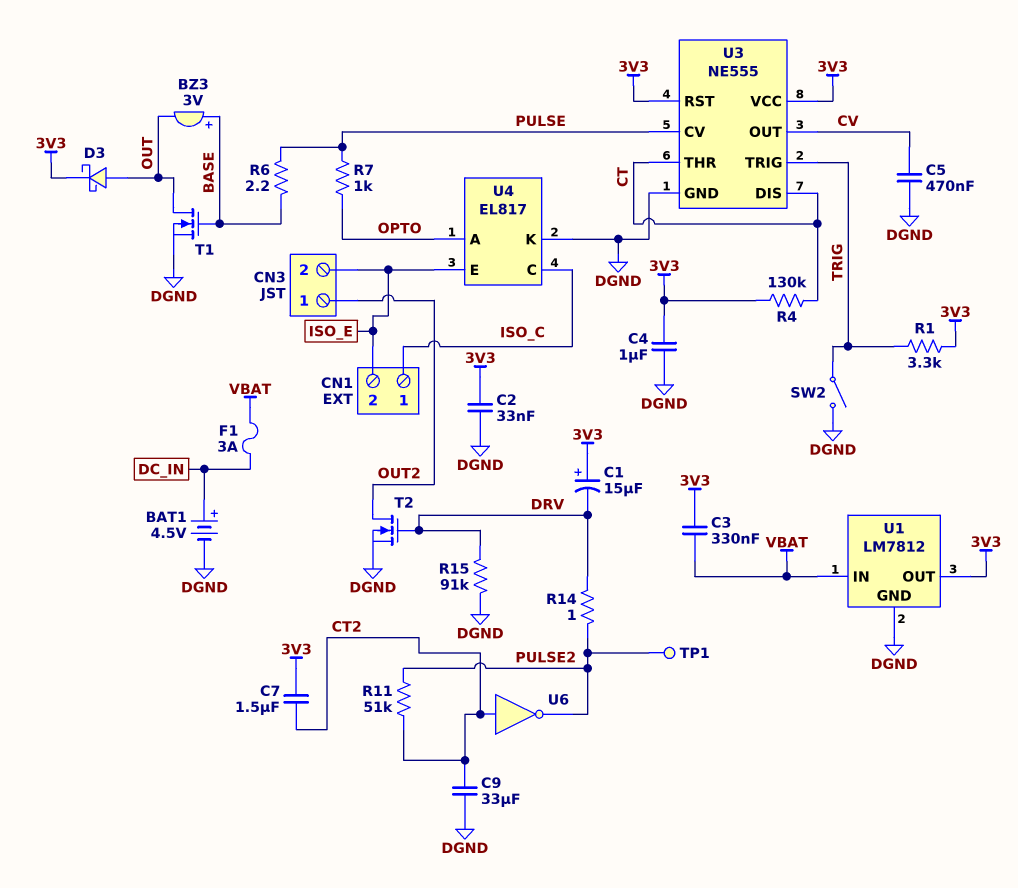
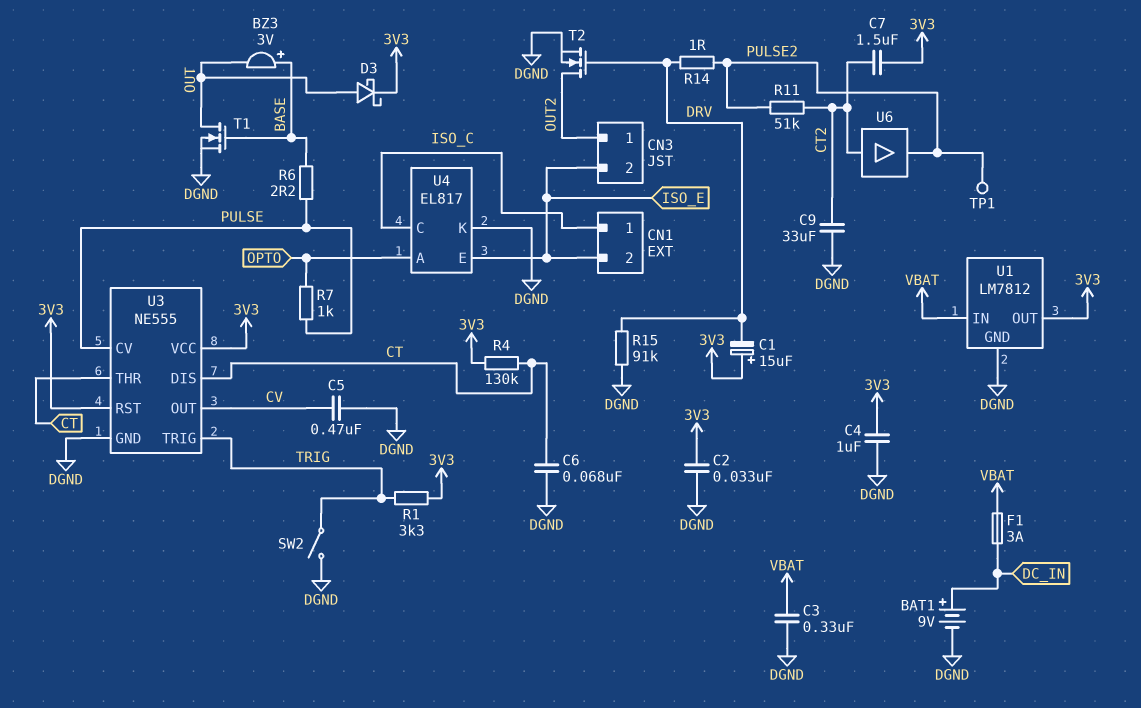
BAT1: 4.5V (plus DC_IN, minus DGND) -> 9V (plus DC_IN, minus DGND)
C3: 330nF (3V3, VBAT) -> 330nF (DGND, VBAT)
C6: none -> 68nF (CT, DGND)
U6: NOT (in CT2, out PULSE2) -> buffer (in CT2, out PULSE2)

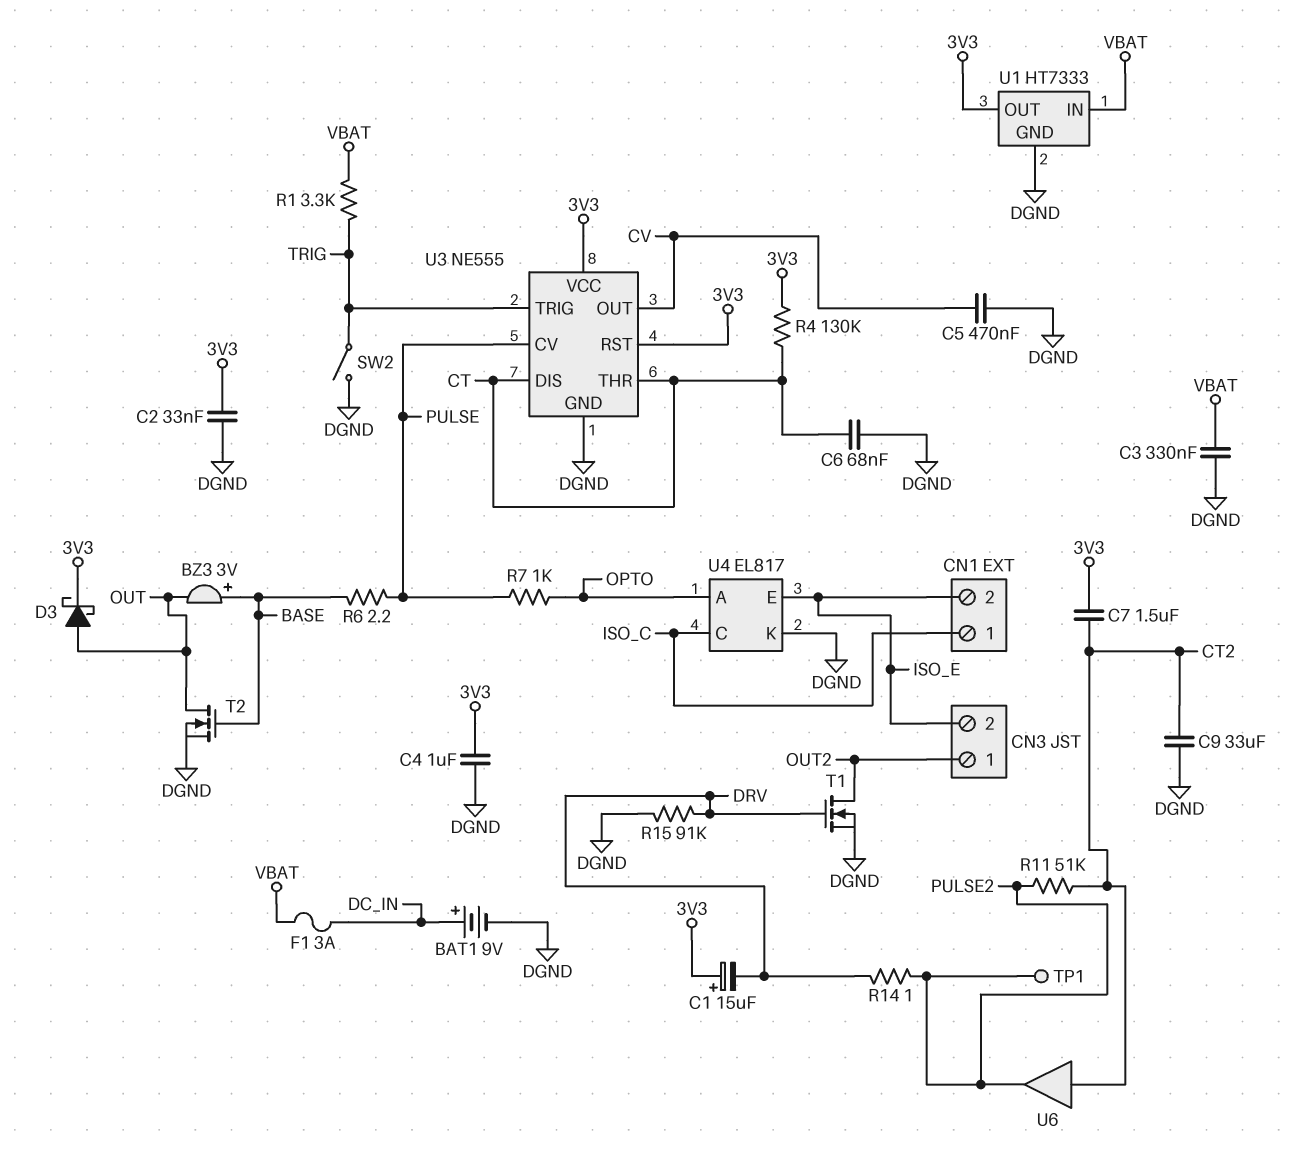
R1: 3.3k (3V3, TRIG) -> 3.3k (TRIG, VBAT)
T1: NMOS (G BASE, D OUT, S DGND) -> NMOS (G DRV, D OUT2, S DGND)
T2: NMOS (G DRV, D OUT2, S DGND) -> NMOS (G BASE, D OUT, S DGND)
U1: LM7812 -> HT7333

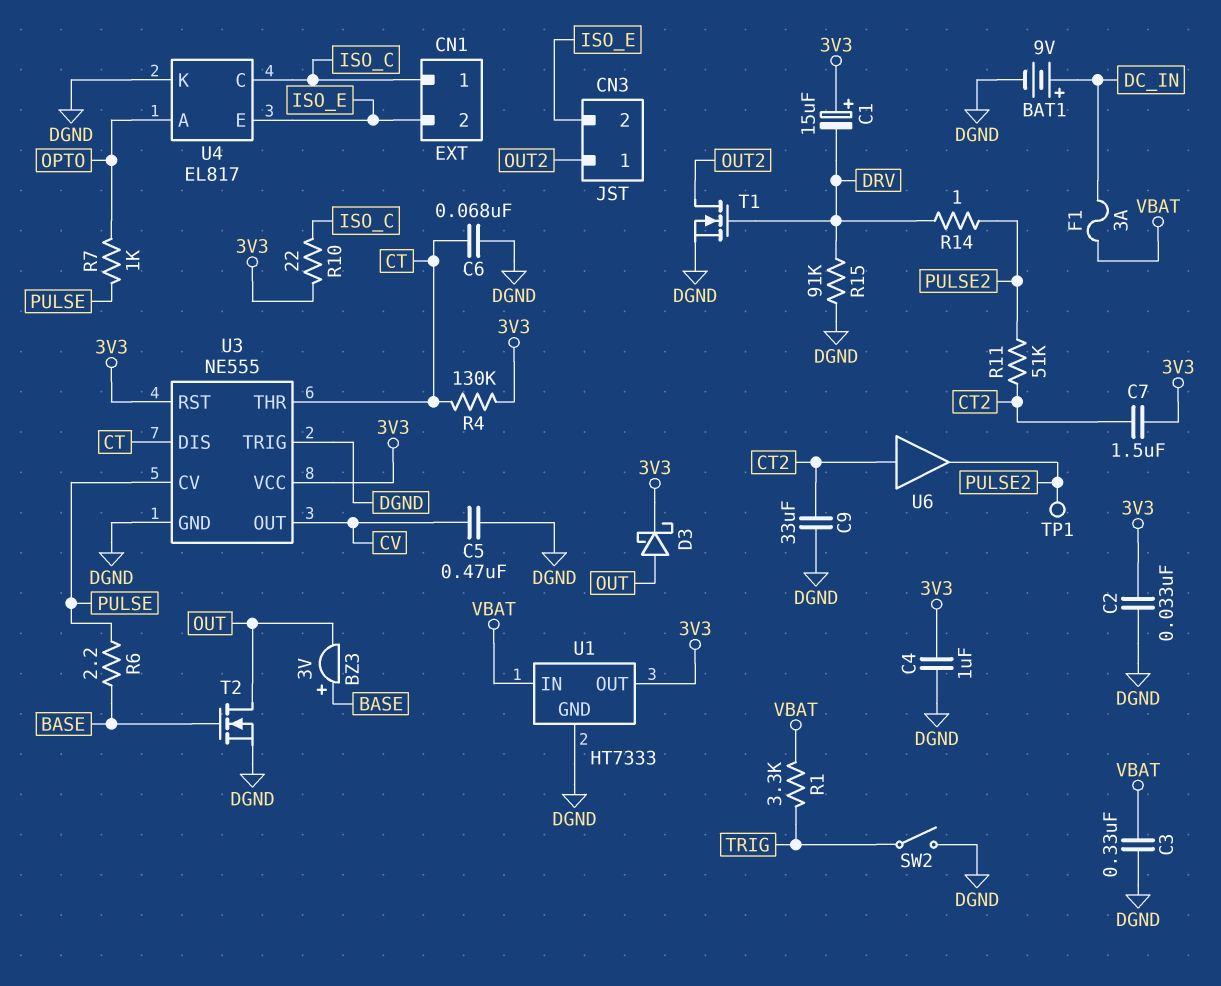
R10: none -> 22 (3V3, ISO_C)
U3 pin TRIG: TRIG -> DGND

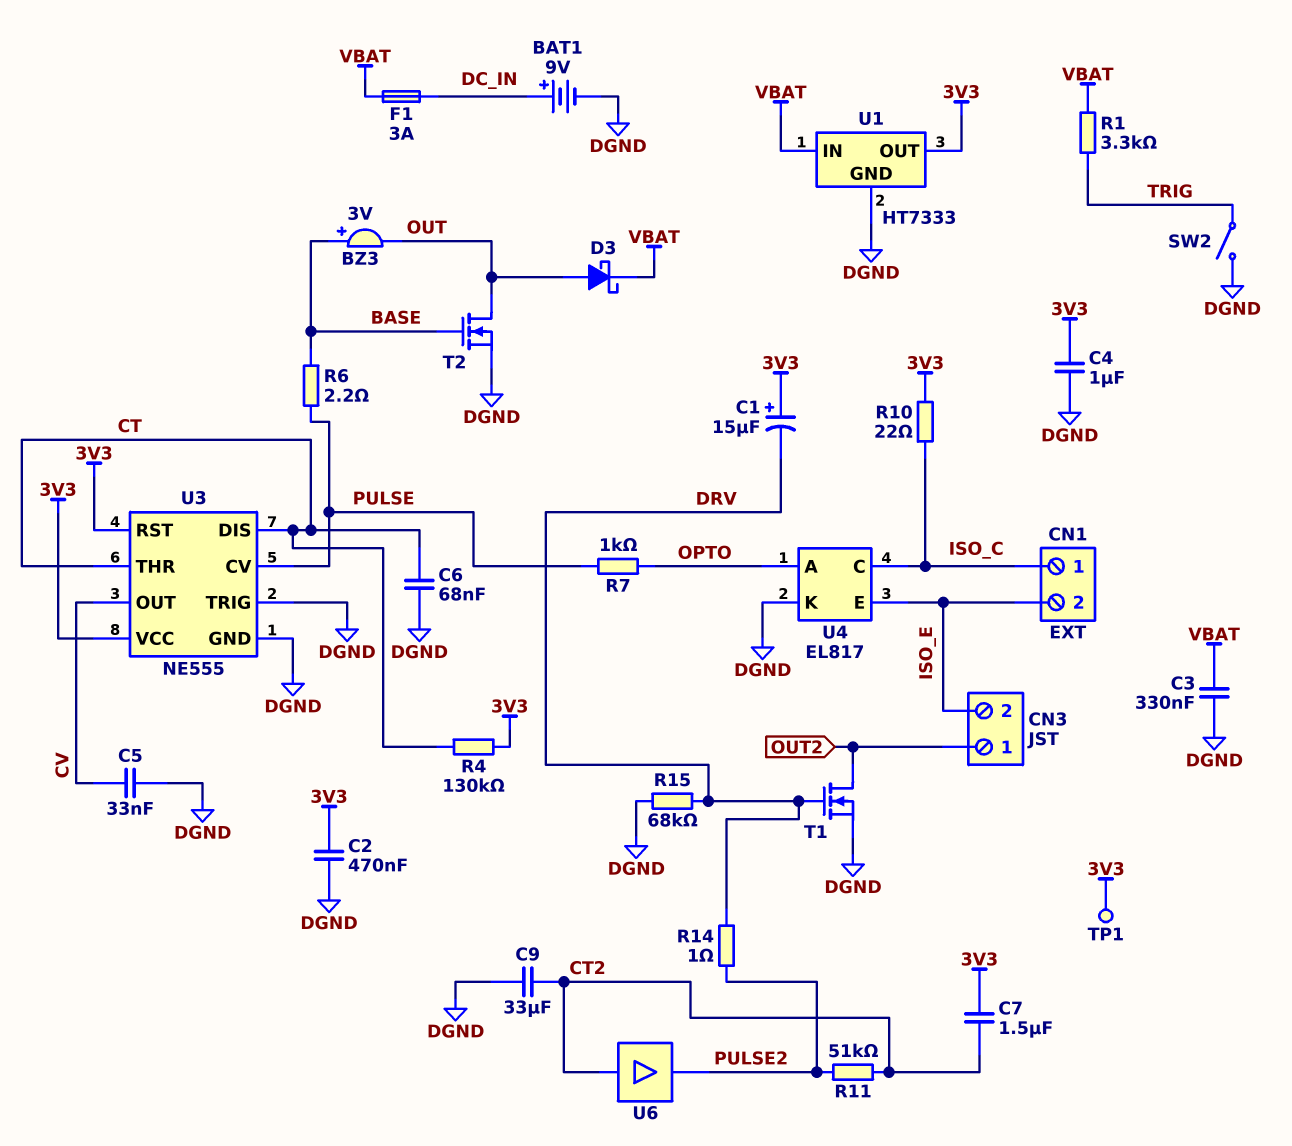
C2: 33nF (3V3, DGND) -> 470nF (3V3, DGND)
C5: 470nF (CV, DGND) -> 33nF (CV, DGND)
D3: schottky (A OUT, K 3V3) -> schottky (A OUT, K VBAT)
R15: 91k (DGND, DRV) -> 68k (DGND, DRV)
TP1: test point (PULSE2) -> test point (3V3)

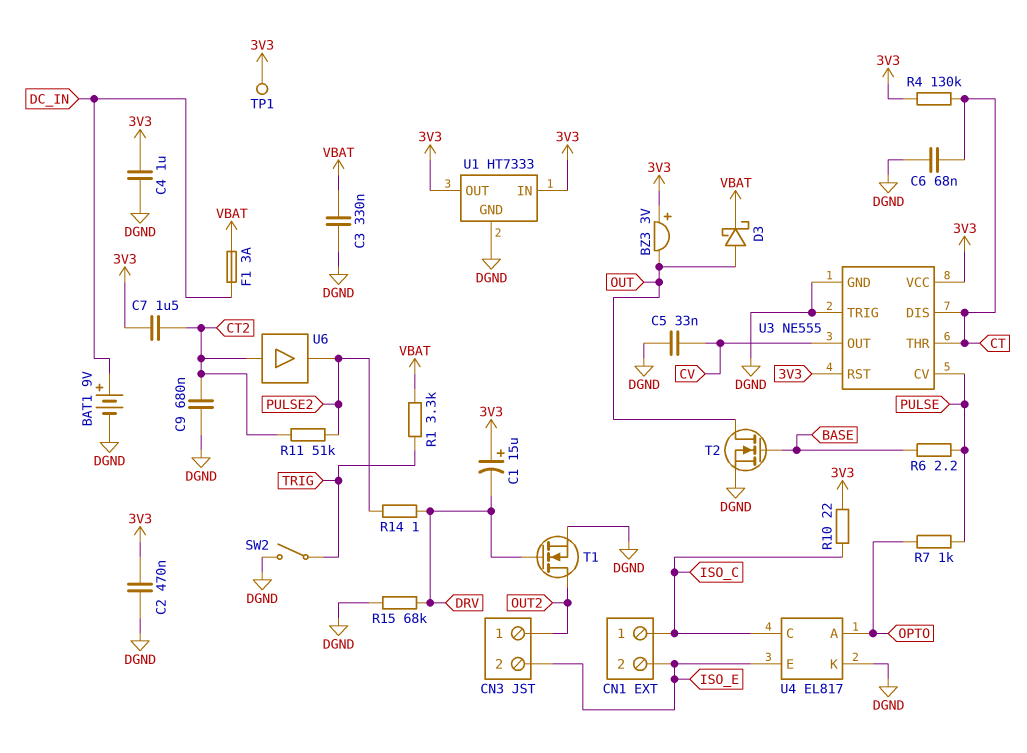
BZ3: buzzer 3V (plus BASE, minus OUT) -> buzzer 3V (plus 3V3, minus OUT)
C9: 33uF (CT2, DGND) -> 680nF (CT2, DGND)
U1 pin IN: VBAT -> 3V3

